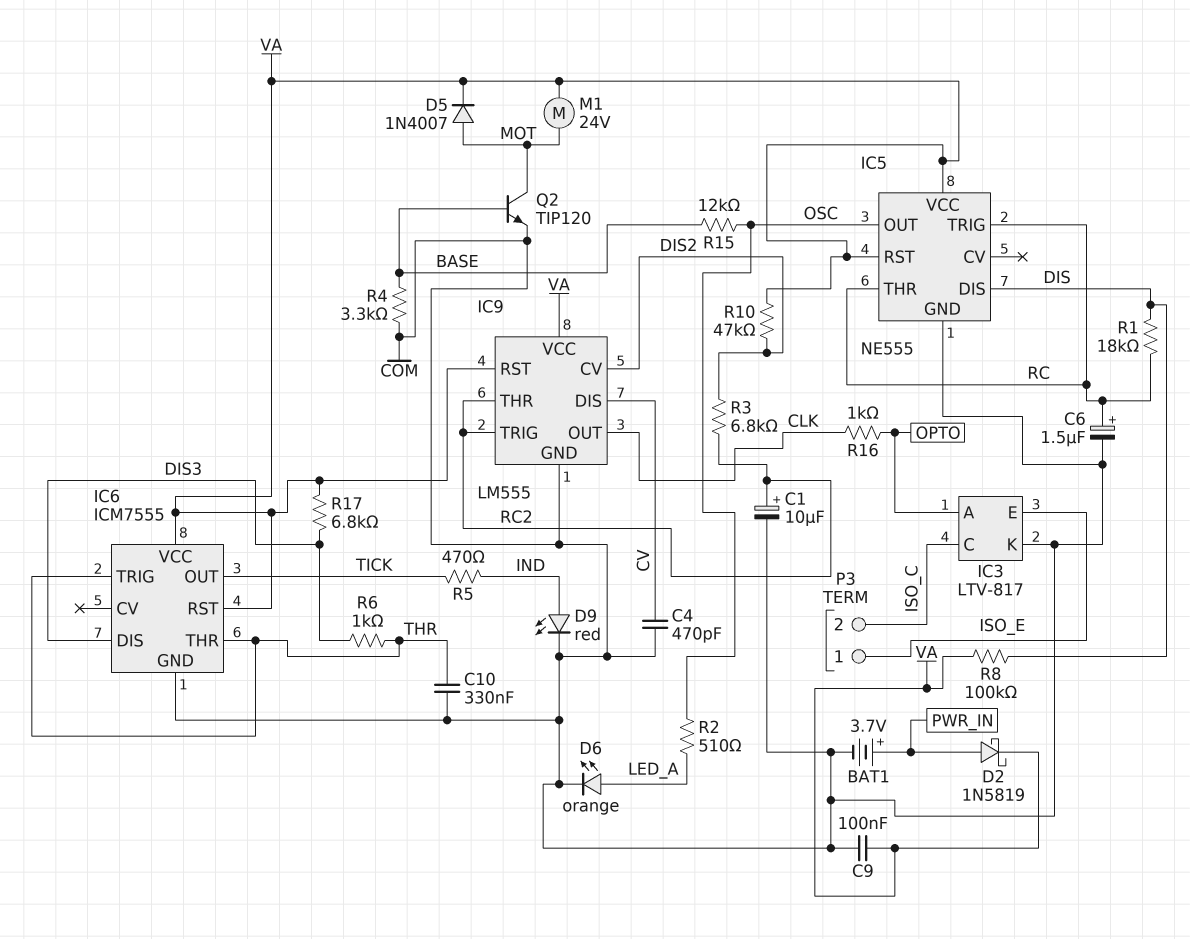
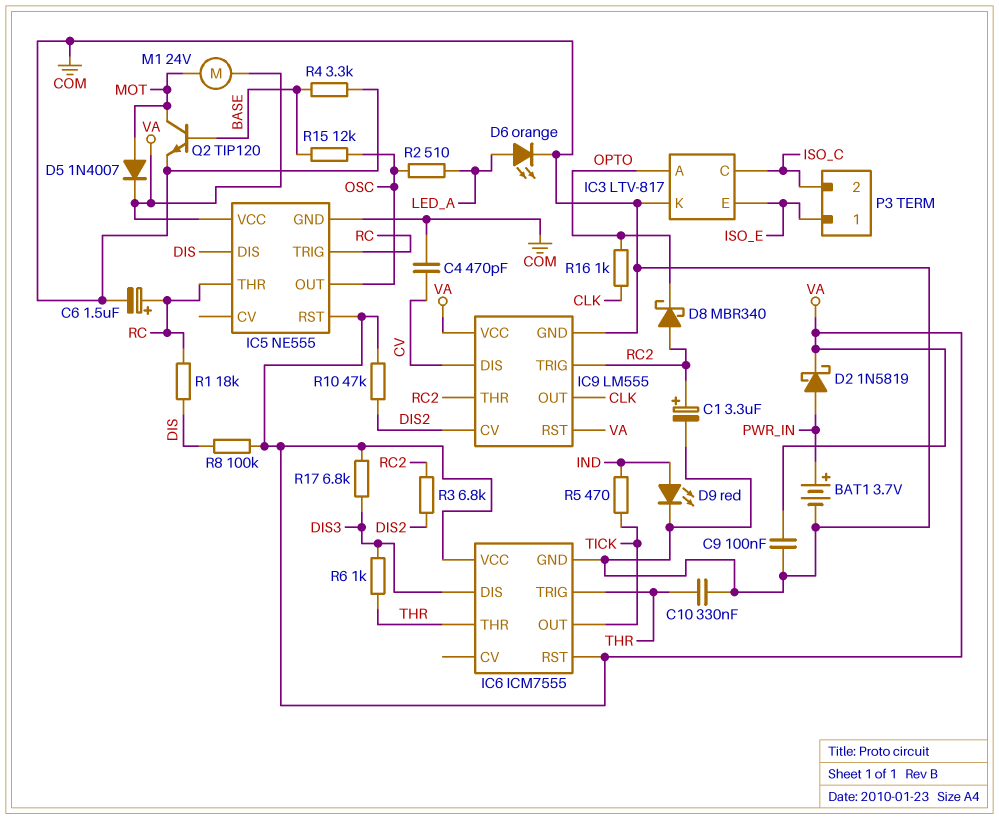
C1: 10uF (plus RC2, minus COM) -> 3.3uF (plus RC2, minus COM)
D8: none -> schottky MBR340 (A RC2, K OPTO)

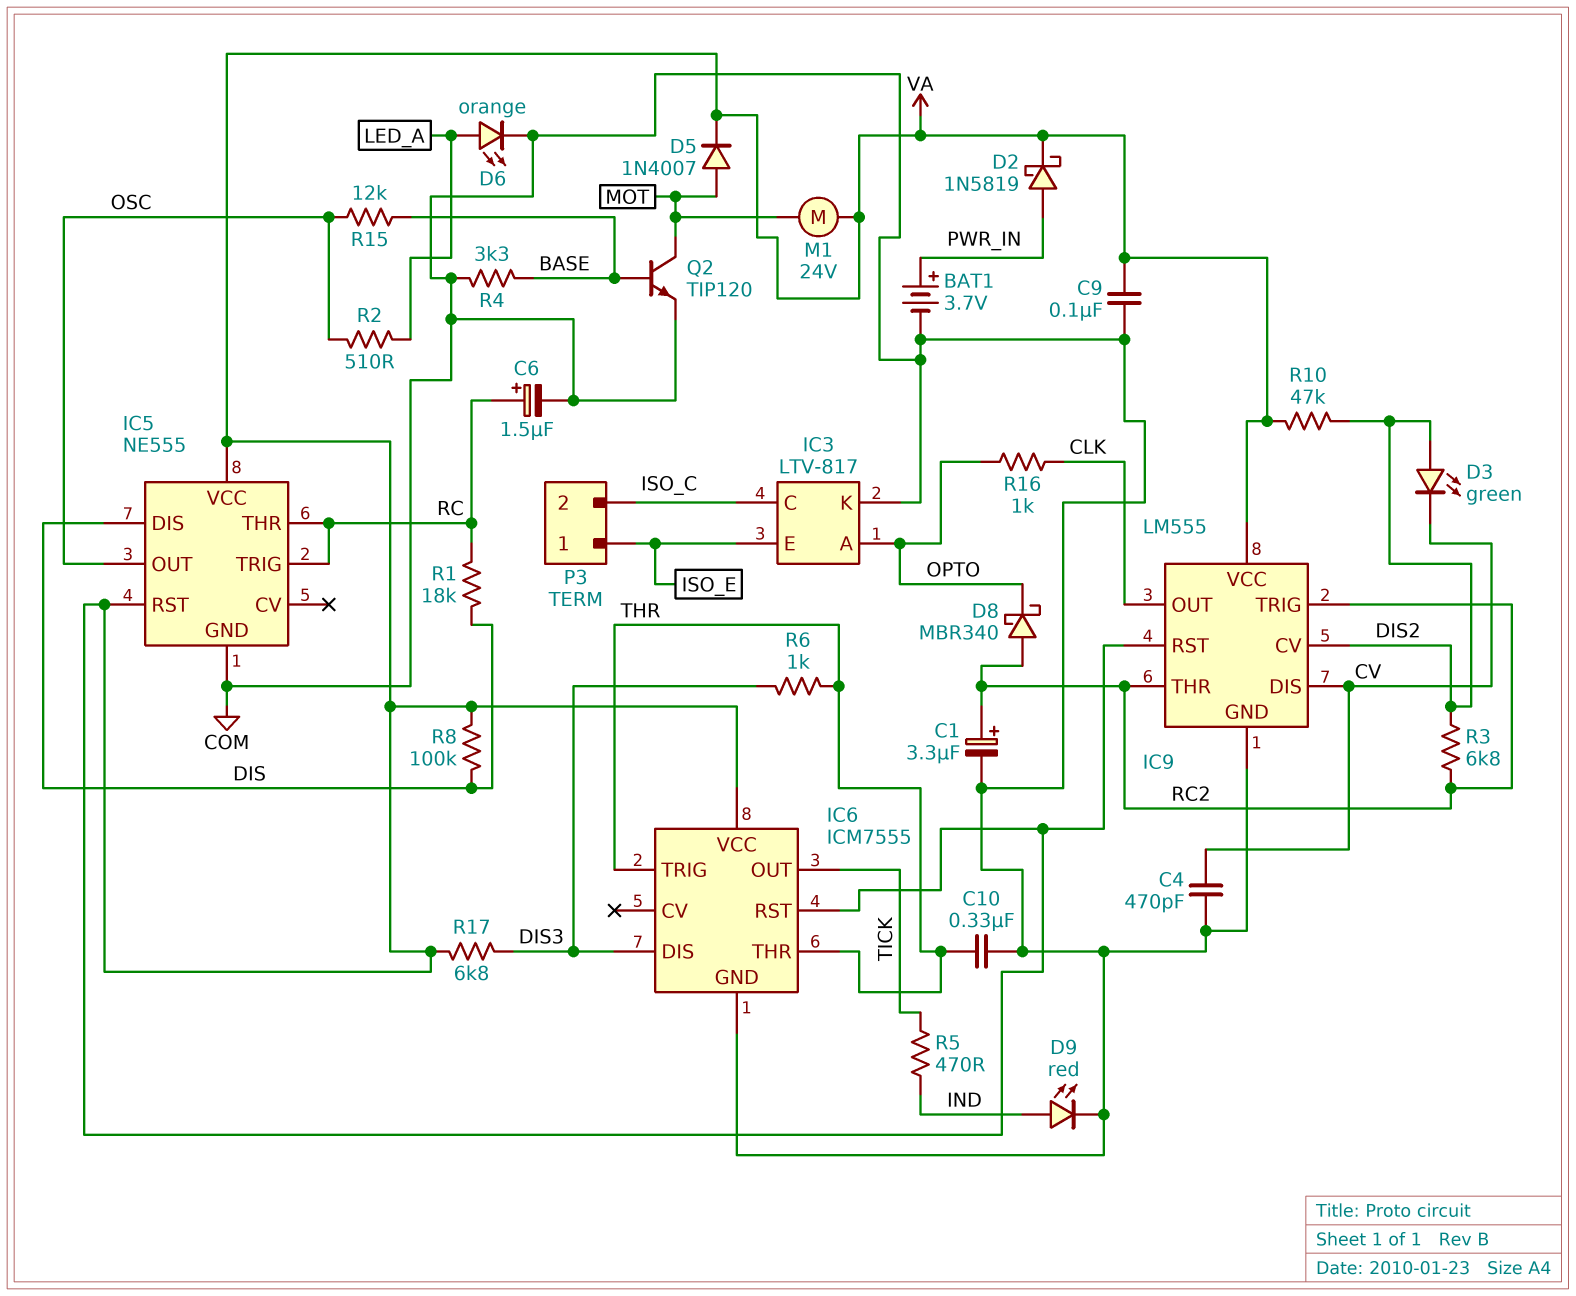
D3: none -> LED green (A DIS2, K CV)

